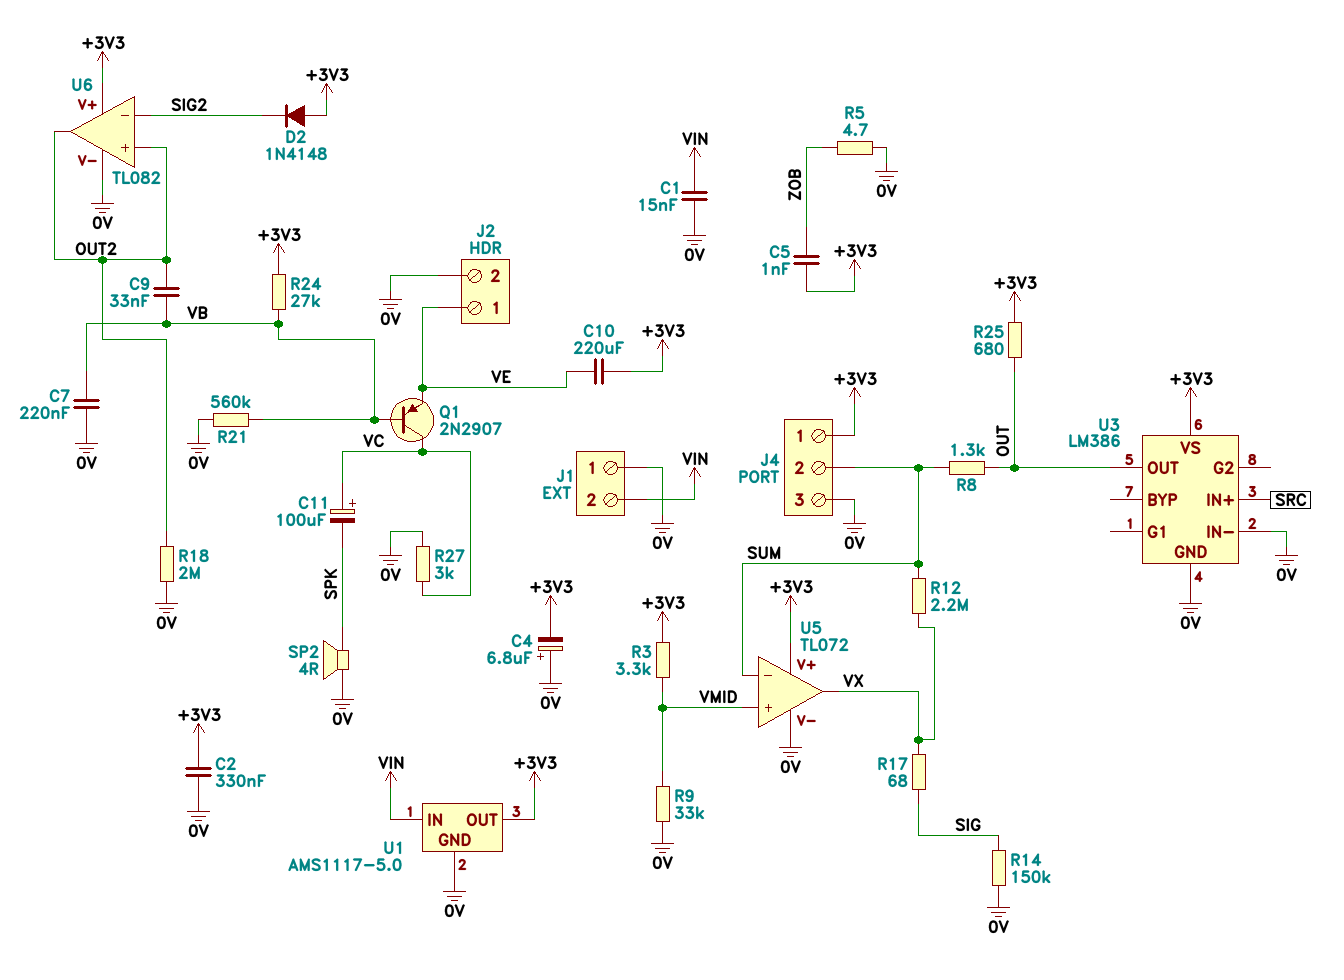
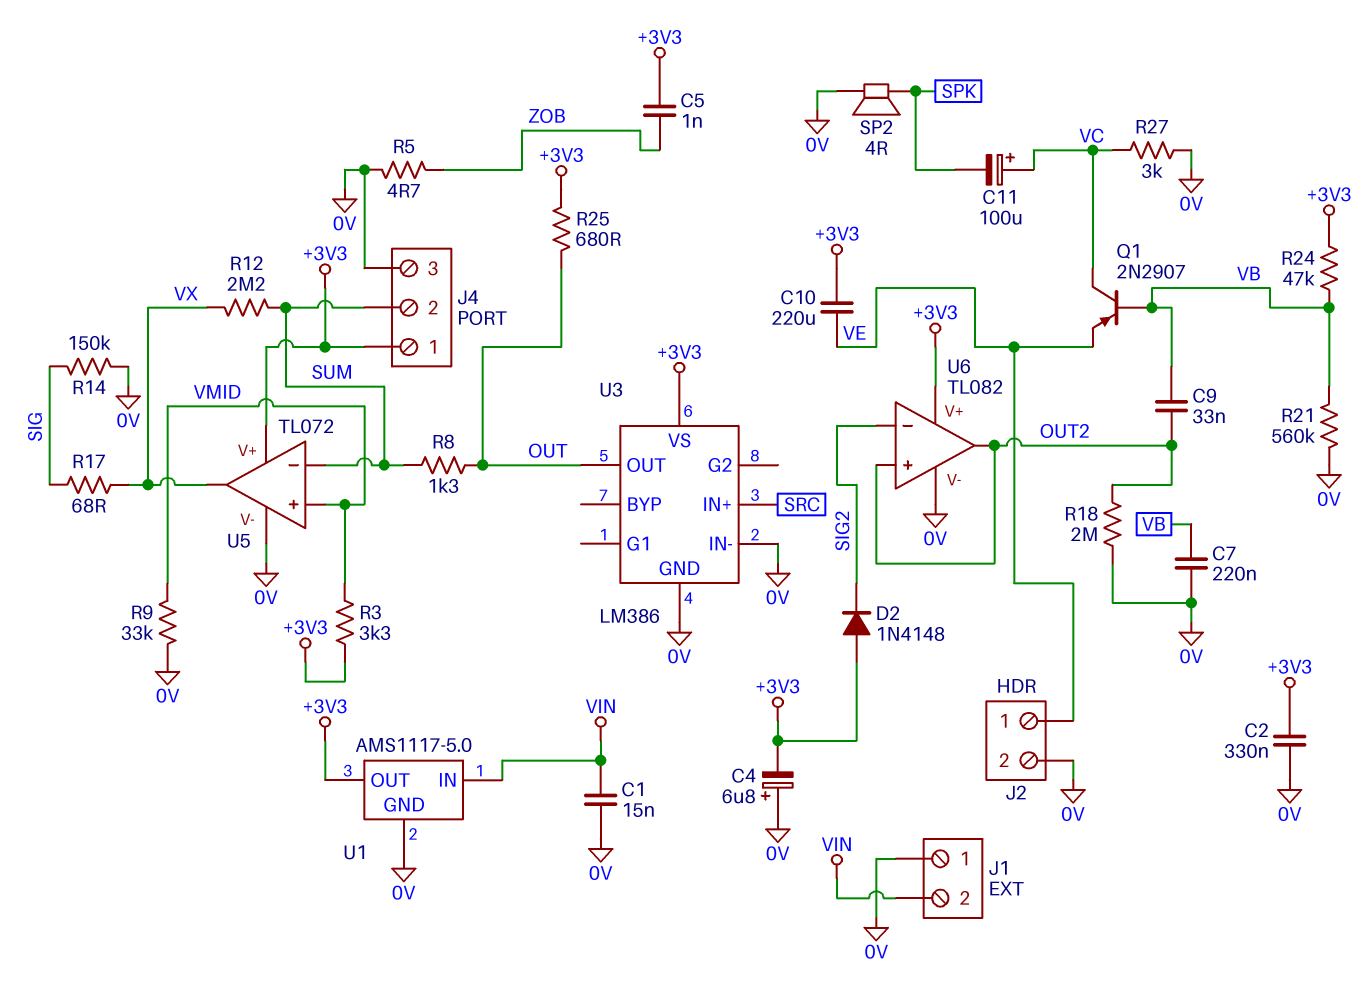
R24: 27k (+3V3, VB) -> 47k (+3V3, VB)

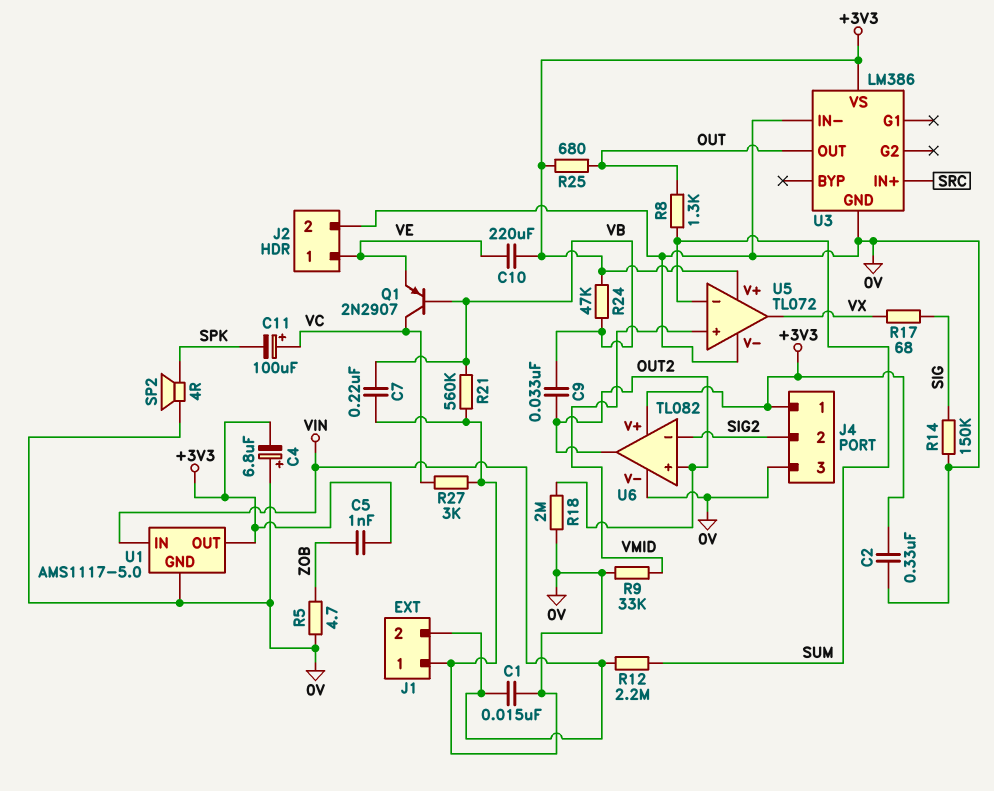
D2: diode 1N4148 (A +3V3, K SIG2) -> none
J4 pin 2: SUM -> SIG2
R3: 3.3k (+3V3, VMID) -> none
R12: 2.2M (SUM, VX) -> 2.2M (SUM, VIN)

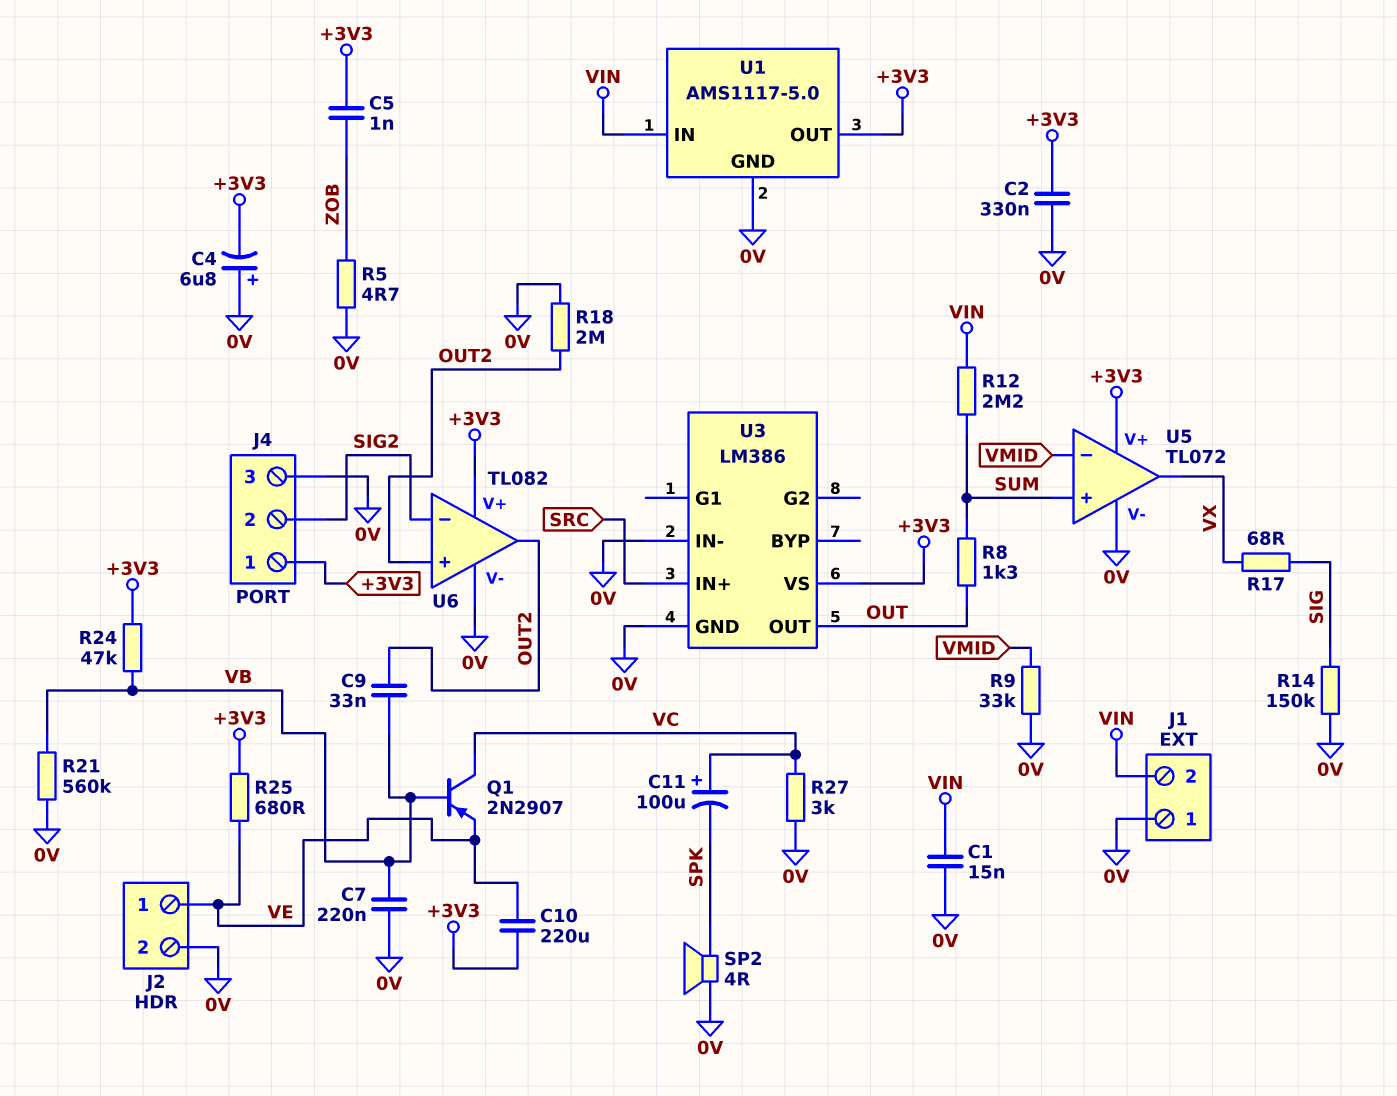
R25: 680 (+3V3, OUT) -> 680 (+3V3, VE)
U5 pin in+: VMID -> SUM
U5 pin in-: SUM -> VMID

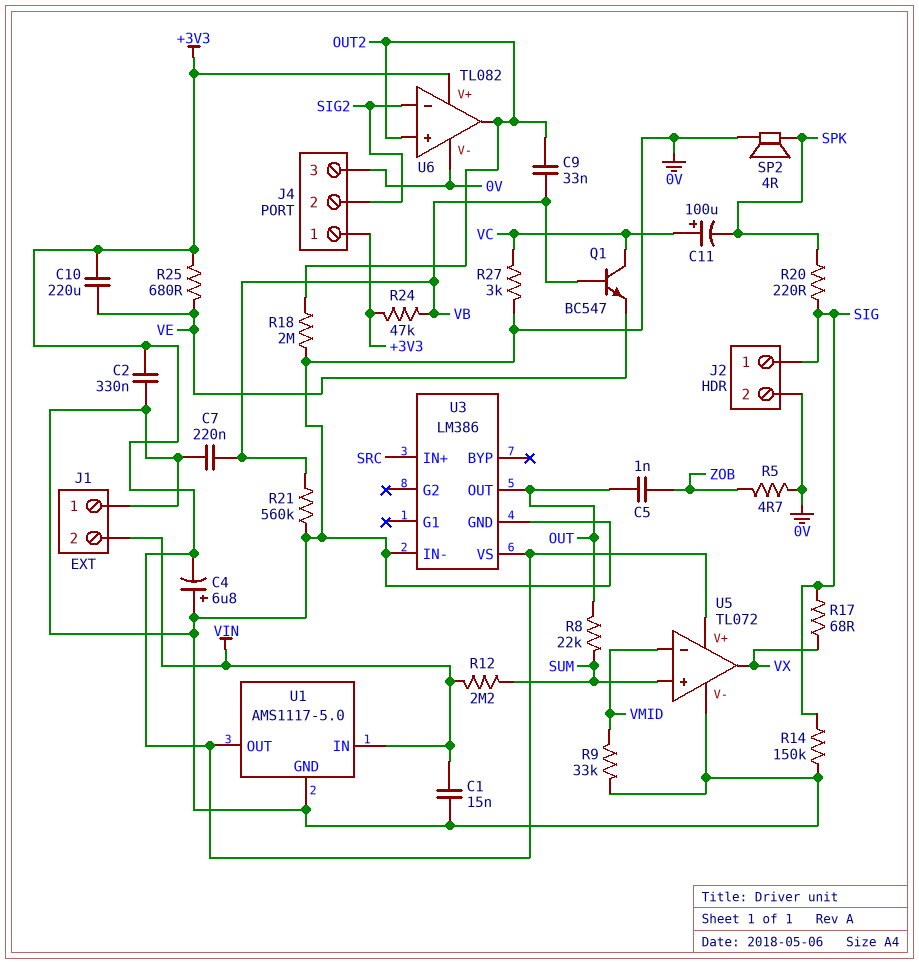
C5: 1nF (+3V3, ZOB) -> 1nF (OUT, ZOB)
J2 pin 1: VE -> SIG
Q1: PNP 2N2907 (B VB, C VC, E VE) -> NPN BC547 (B VB, C VC, E VE)
R8: 1.3k (OUT, SUM) -> 22k (OUT, SUM)
R20: none -> 220 (SIG, SPK)

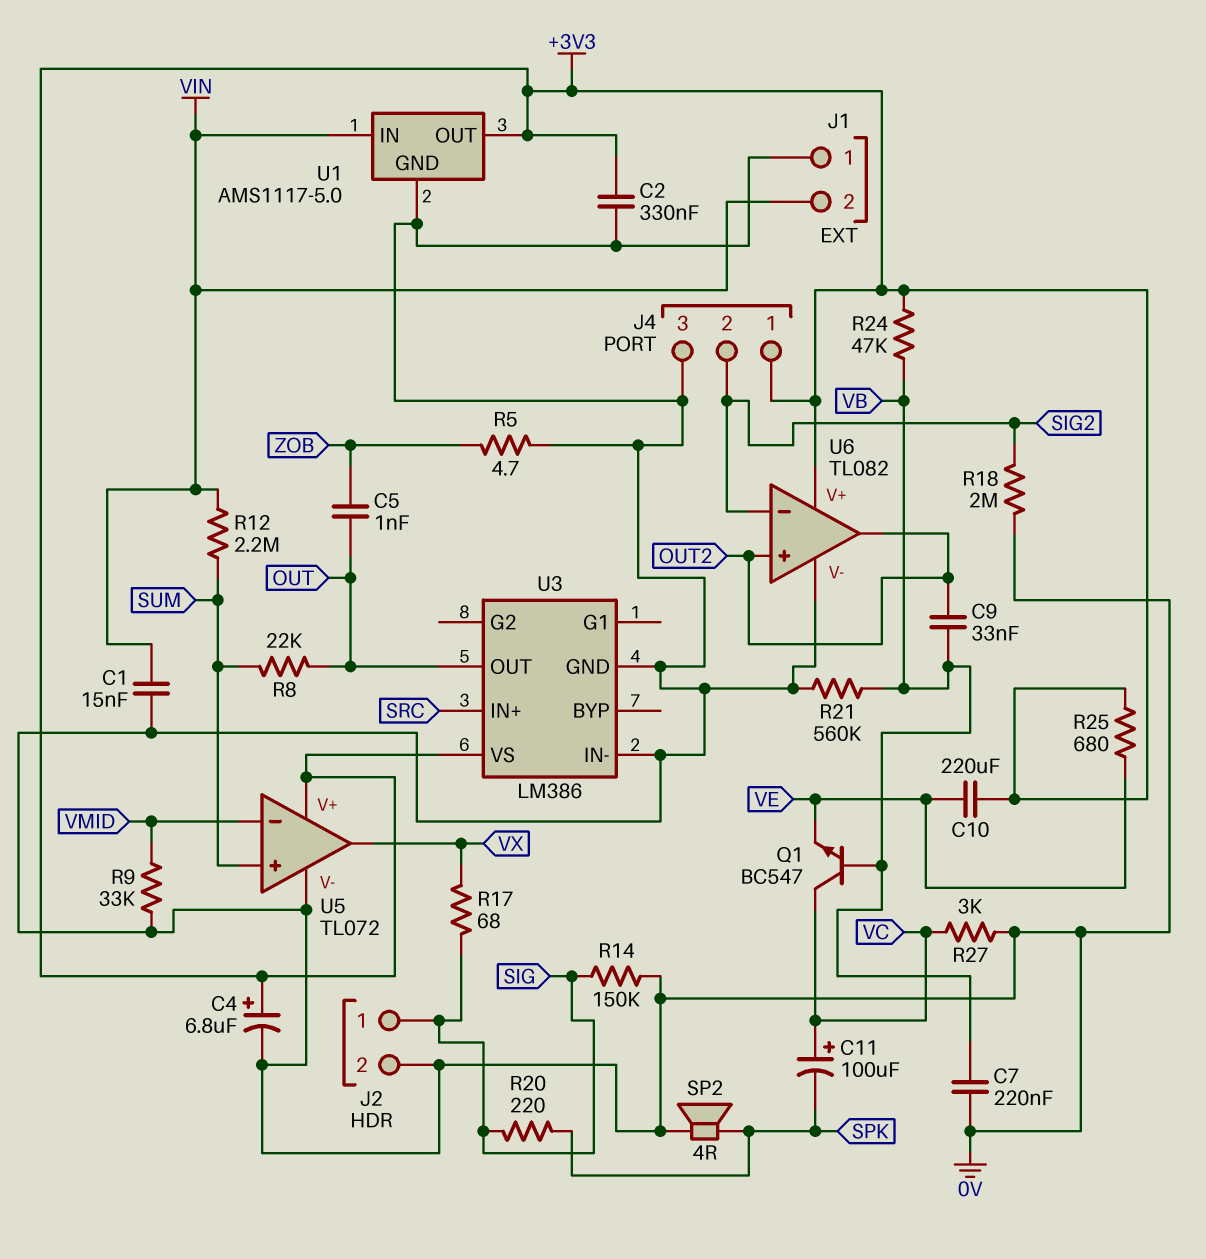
C4: 6.8uF (plus 0V, minus +3V3) -> 6.8uF (plus +3V3, minus 0V)
R18: 2M (0V, OUT2) -> 2M (0V, SIG2)

